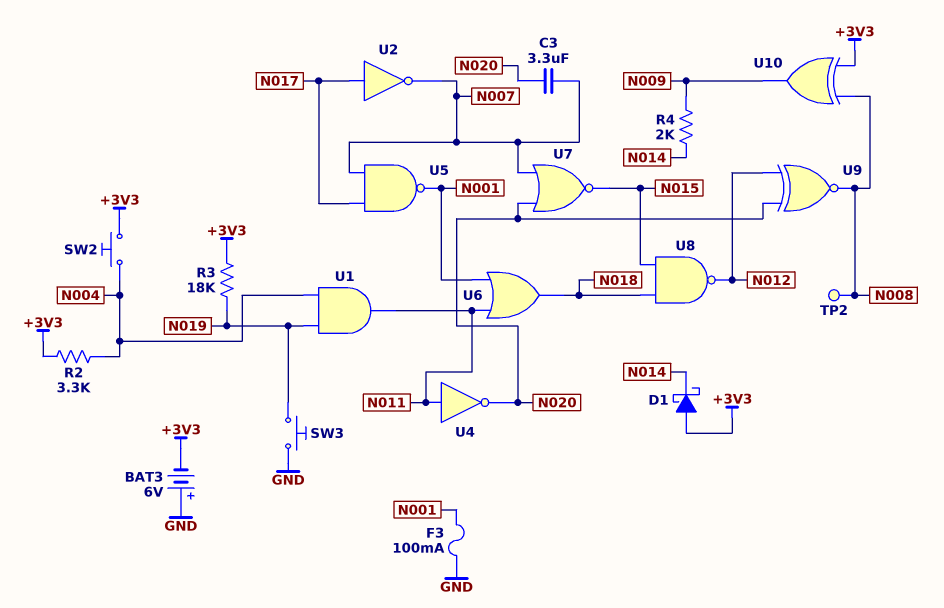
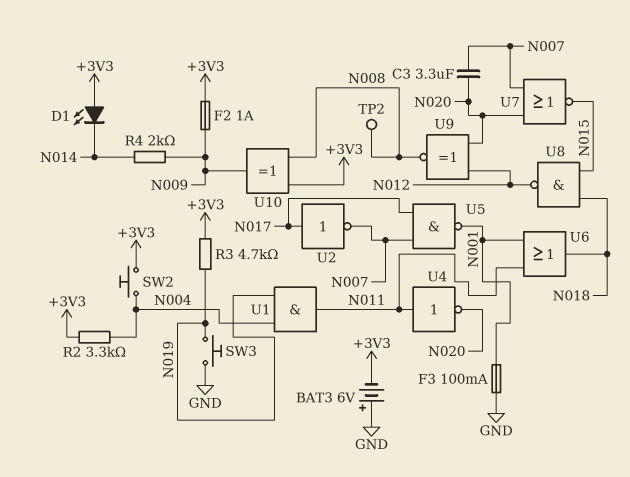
D1: schottky (A +3V3, K N014) -> LED (A +3V3, K N014)
F2: none -> 1A (+3V3, N009)
R3: 18k (+3V3, N019) -> 4.7k (+3V3, N019)

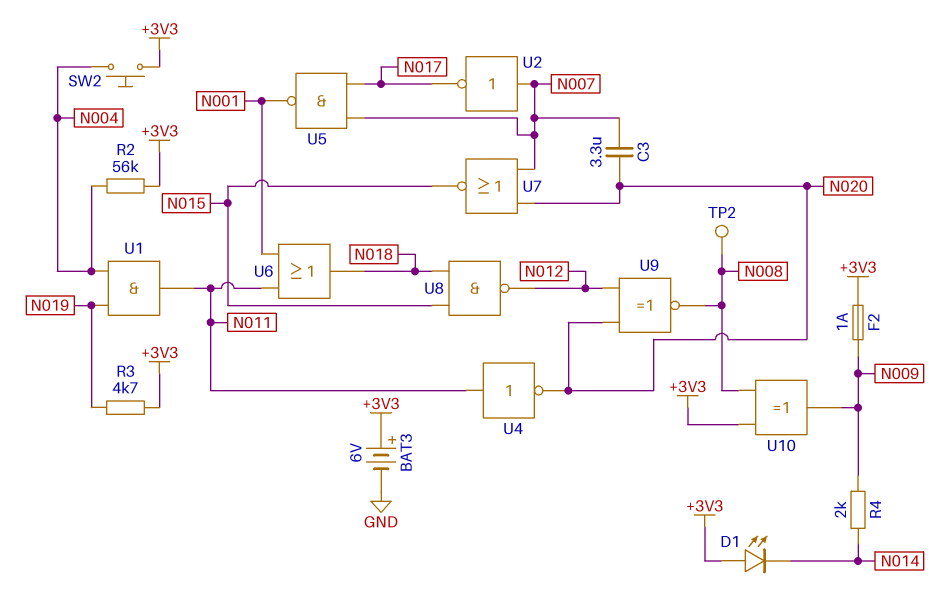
BAT3: 6V (plus GND, minus +3V3) -> 6V (plus +3V3, minus GND)
F3: 100mA (GND, N001) -> none
R2: 3.3k (+3V3, N004) -> 56k (+3V3, N004)
SW3: button (GND, N019) -> none
U2: NOT (in N017, out N007) -> NOT (in N007, out N017)

